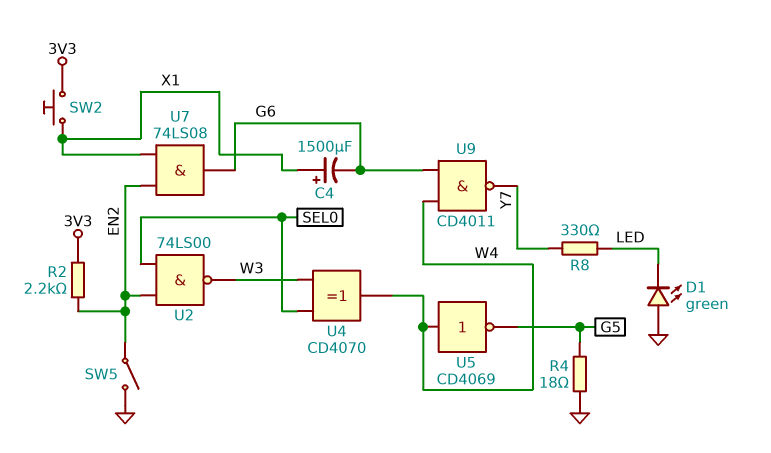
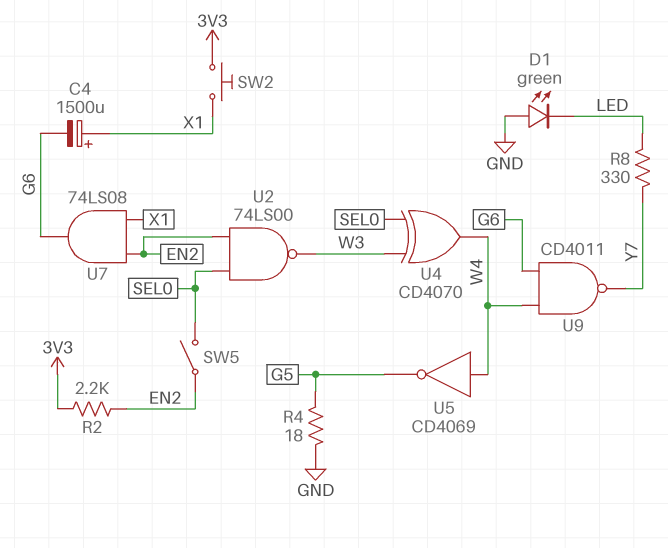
SW5: switch (EN2, GND) -> switch (EN2, SEL0)

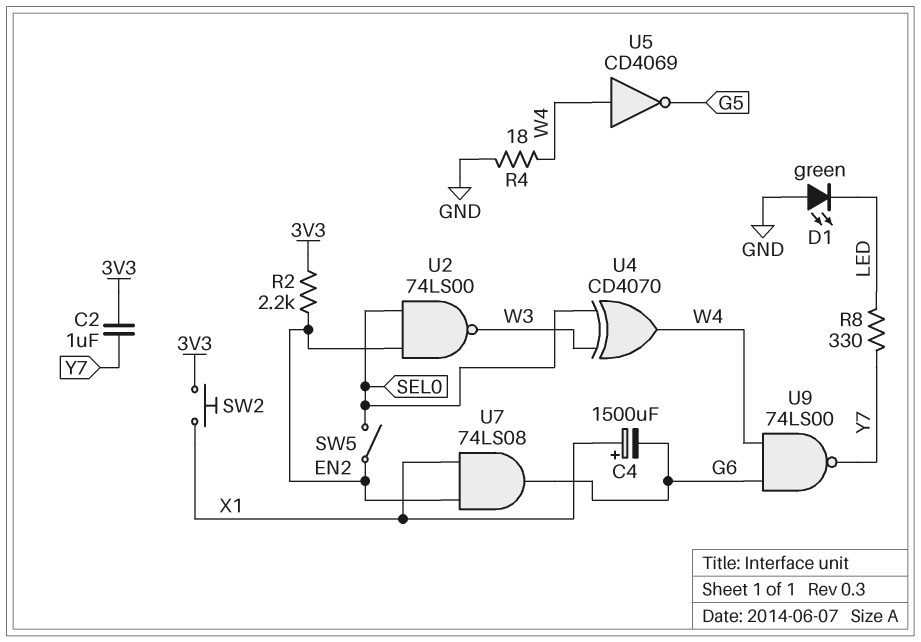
C2: none -> 1uF (3V3, Y7)
R4: 18 (G5, GND) -> 18 (GND, W4)
U9: NAND CD4011 (in G6, in W4, out Y7) -> NAND 74LS00 (in G6, in W4, out Y7)

